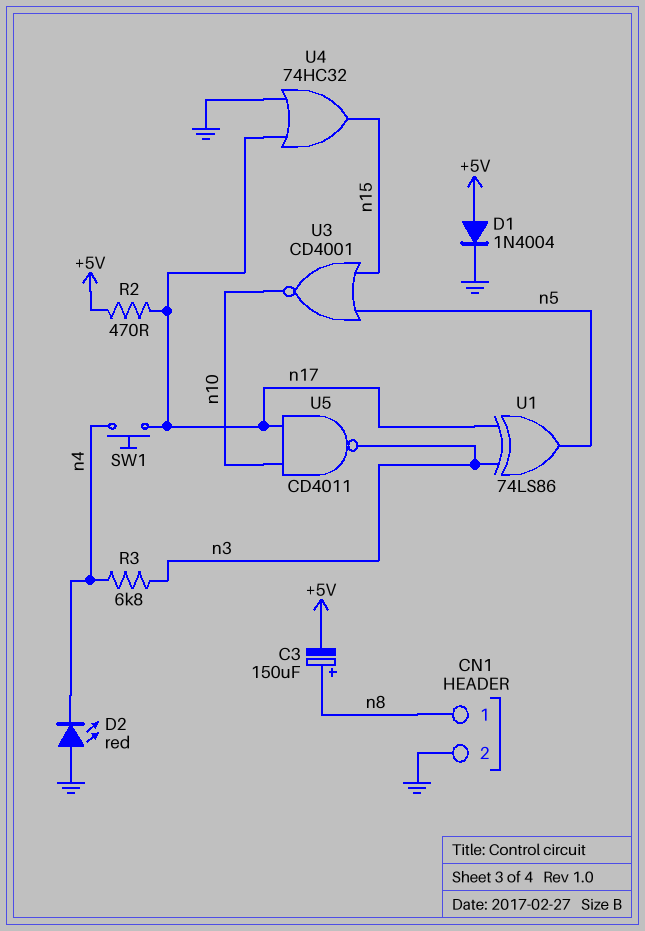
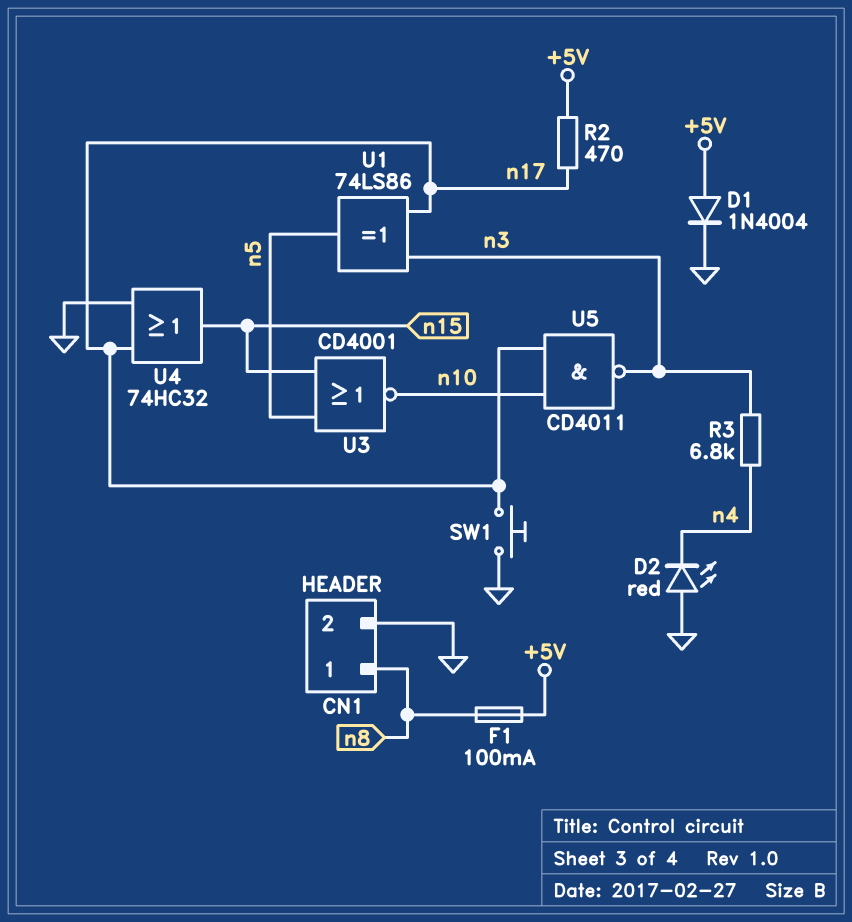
C3: 150uF (plus n8, minus +5V) -> none
F1: none -> 100mA (+5V, n8)
SW1: button (n4, n17) -> button (GND, n17)

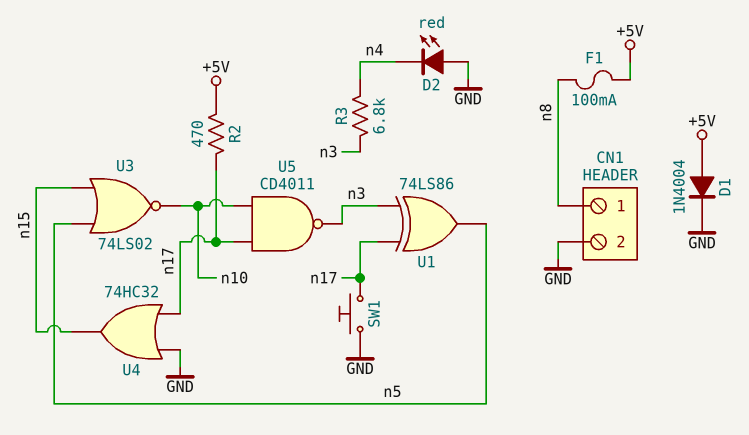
U3: NOR CD4001 (in n5, in n15, out n10) -> NOR 74LS02 (in n5, in n15, out n10)

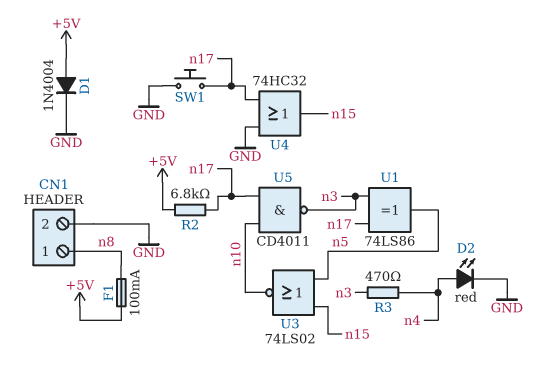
D2: LED red (A GND, K n4) -> LED red (A n4, K GND)
R2: 470 (+5V, n17) -> 6.8k (+5V, n17)
R3: 6.8k (n3, n4) -> 470 (n3, n4)

